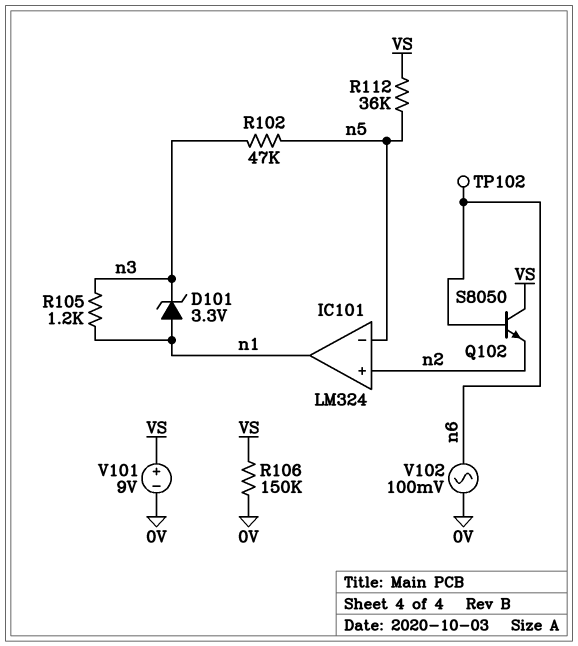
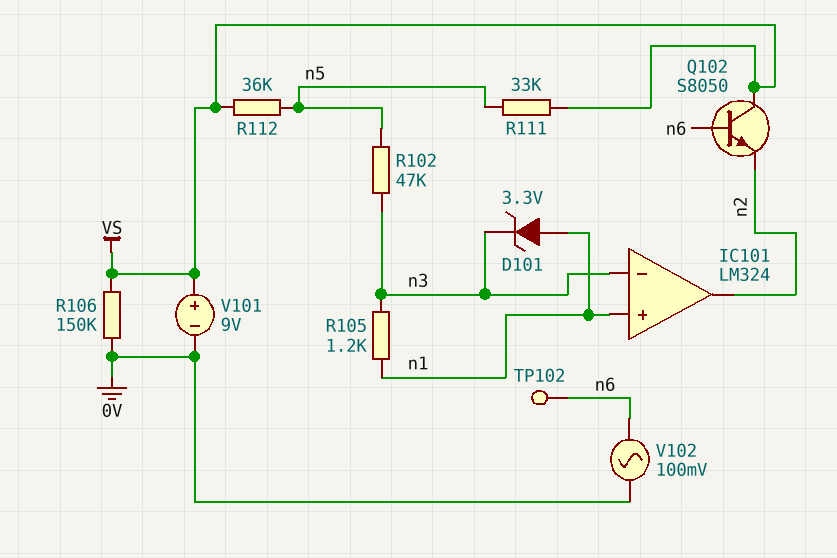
IC101 pin in+: n2 -> n1
IC101 pin in-: n5 -> n3
IC101 pin out: n1 -> n2
R111: none -> 33k (VS, n5)

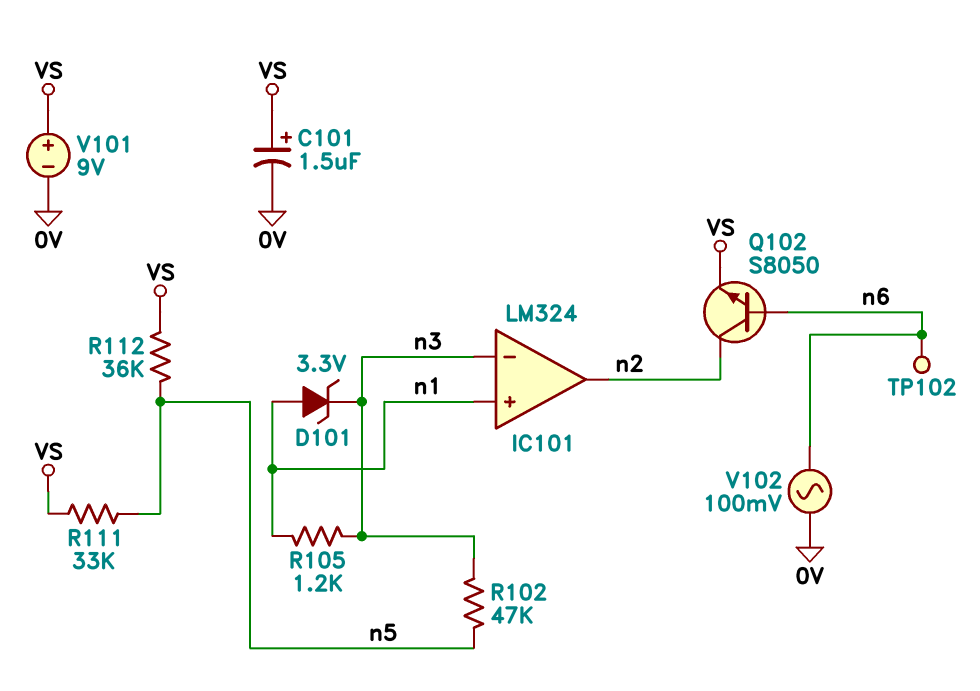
C101: none -> 1.5uF (plus VS, minus 0V)
Q102: NPN S8050 (B n6, C VS, E n2) -> NPN S8050 (B n6, C n2, E VS)
R106: 150k (0V, VS) -> none

